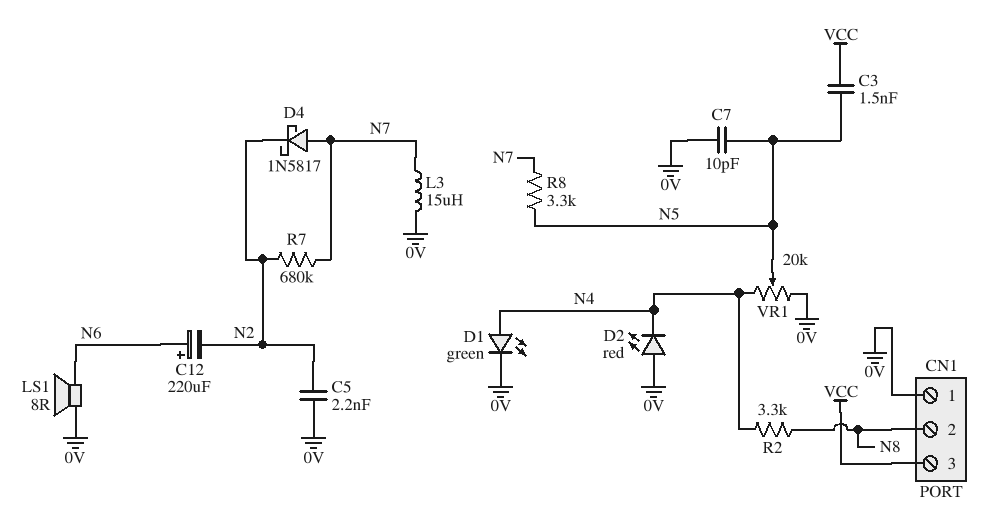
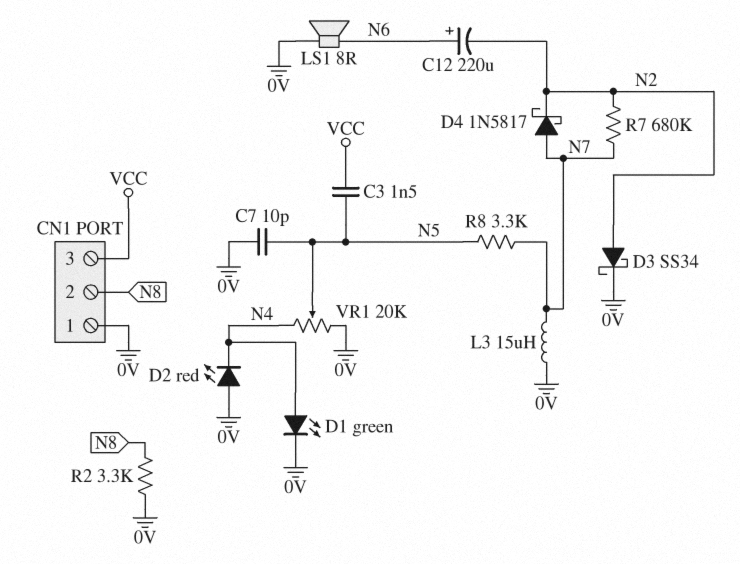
C5: 2.2nF (0V, N2) -> none
D3: none -> schottky SS34 (A N2, K 0V)
R2: 3.3k (N4, N8) -> 3.3k (0V, N8)

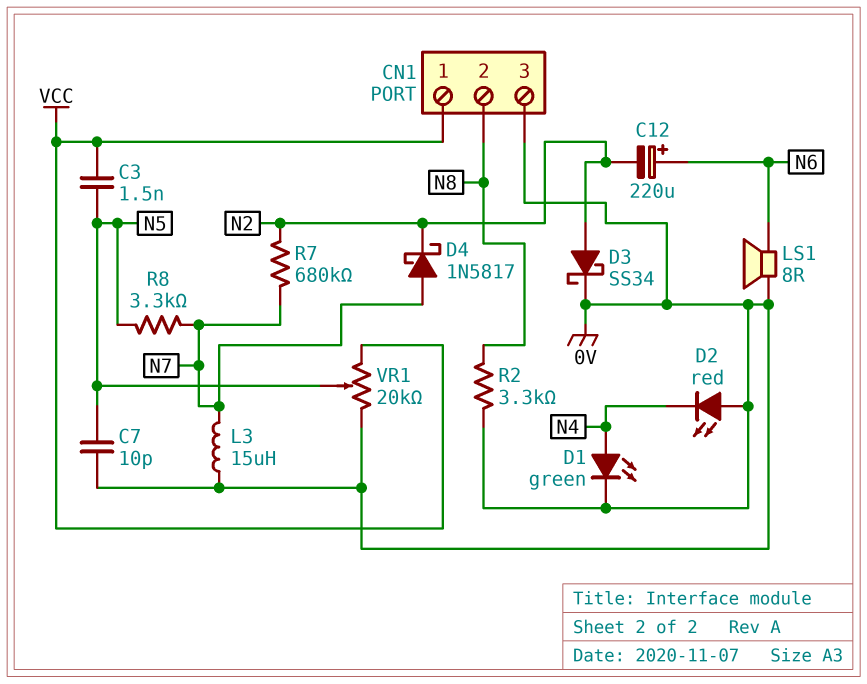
CN1 pin 1: 0V -> VCC
CN1 pin 3: VCC -> 0V
VR1: 20k (0V, N4, wiper N5) -> 20k (0V, VCC, wiper N5)

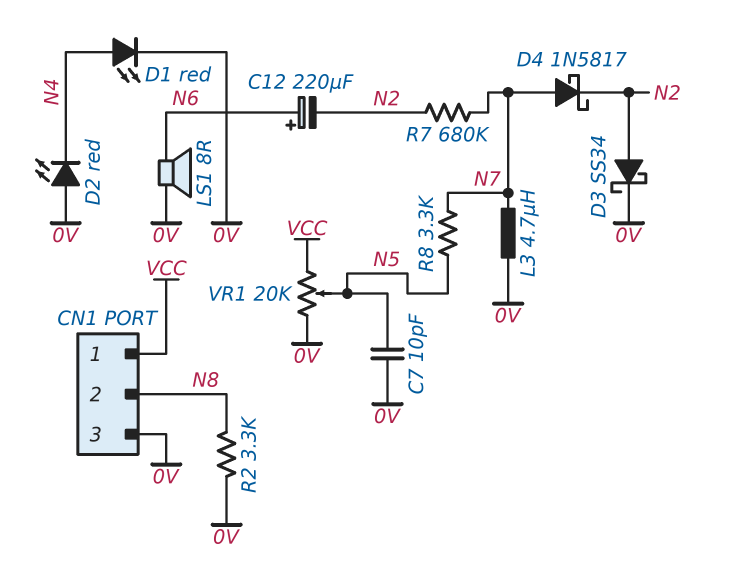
C3: 1.5nF (N5, VCC) -> none
D1: LED green (A N4, K 0V) -> LED red (A N4, K 0V)
L3: 15uH (0V, N7) -> 4.7uH (0V, N7)

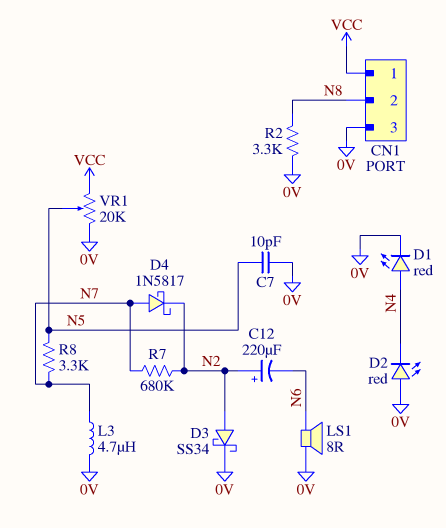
C12: 220uF (plus N6, minus N2) -> 220uF (plus N2, minus N6)

